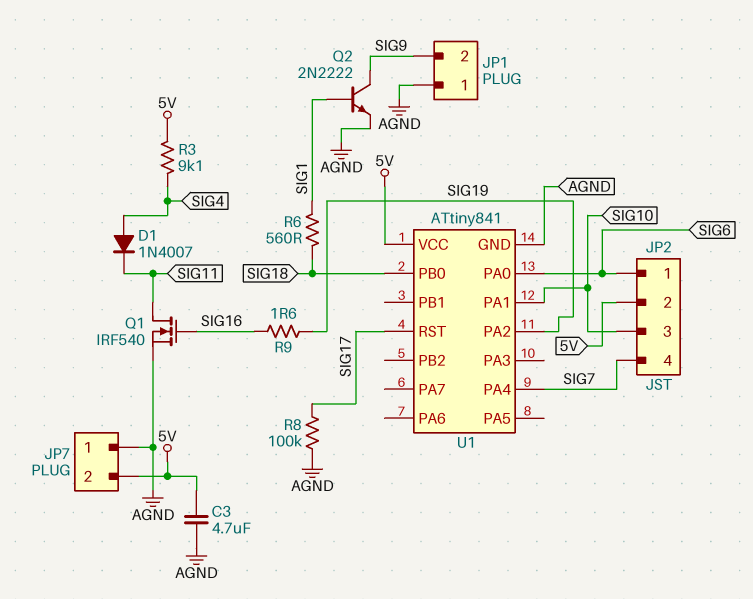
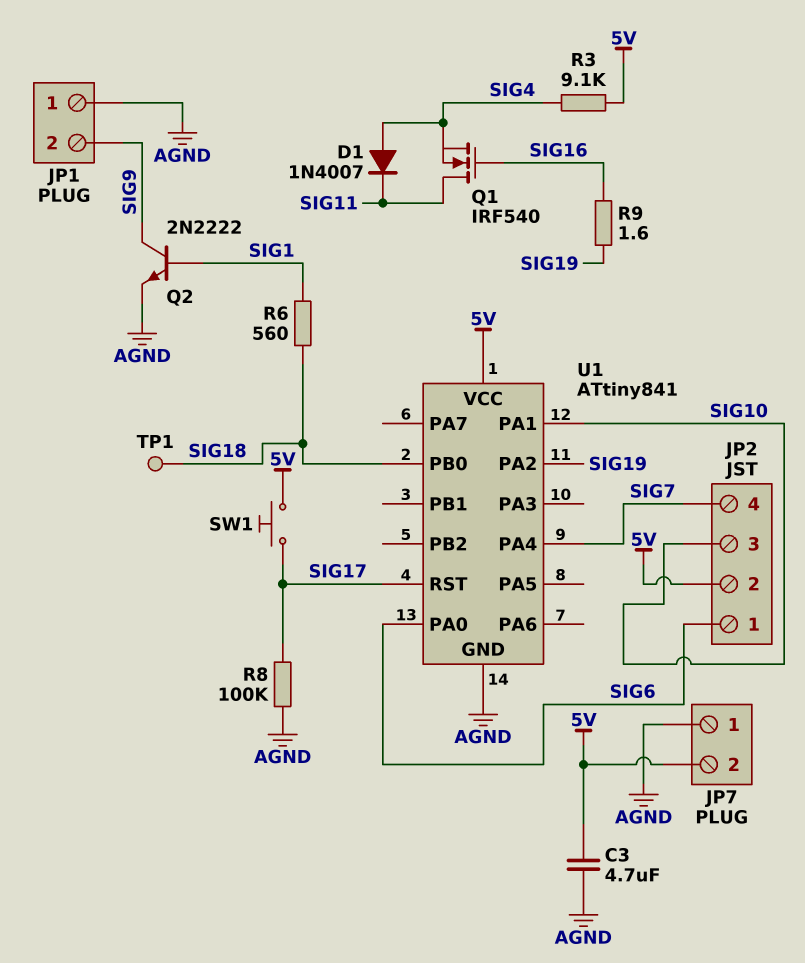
Q1: NMOS IRF540 (G SIG16, D SIG11, S AGND) -> NMOS IRF540 (G SIG16, D SIG11, S SIG4)
SW1: none -> button (5V, SIG17)
TP1: none -> test point (SIG18)

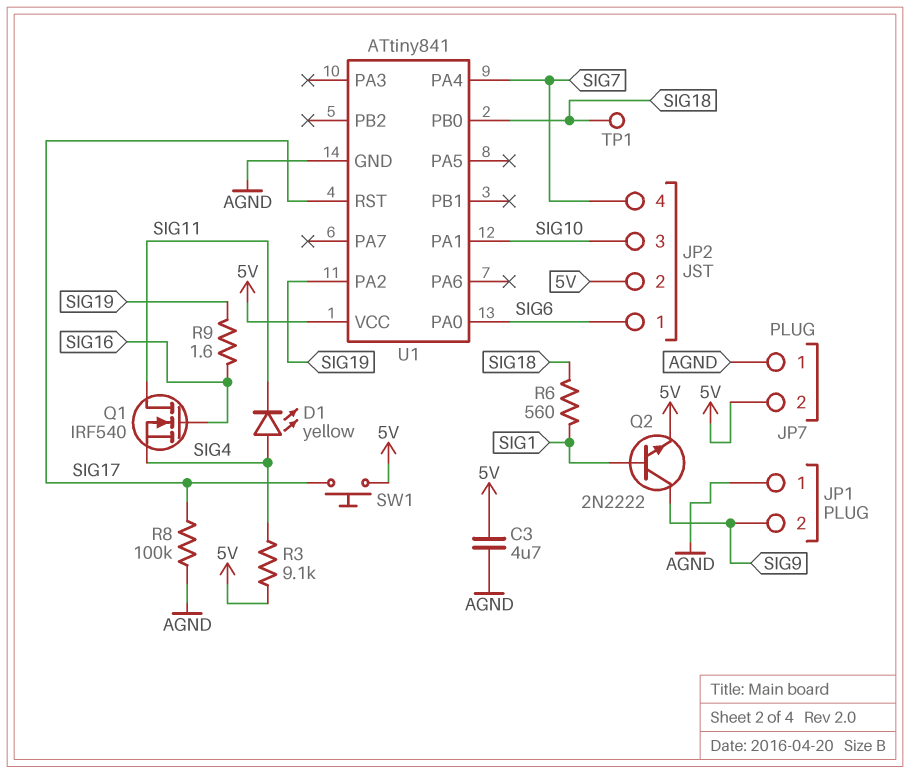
D1: diode 1N4007 (A SIG4, K SIG11) -> LED yellow (A SIG4, K SIG11)
Q2: NPN 2N2222 (B SIG1, C SIG9, E AGND) -> NPN 2N2222 (B SIG1, C SIG9, E 5V)

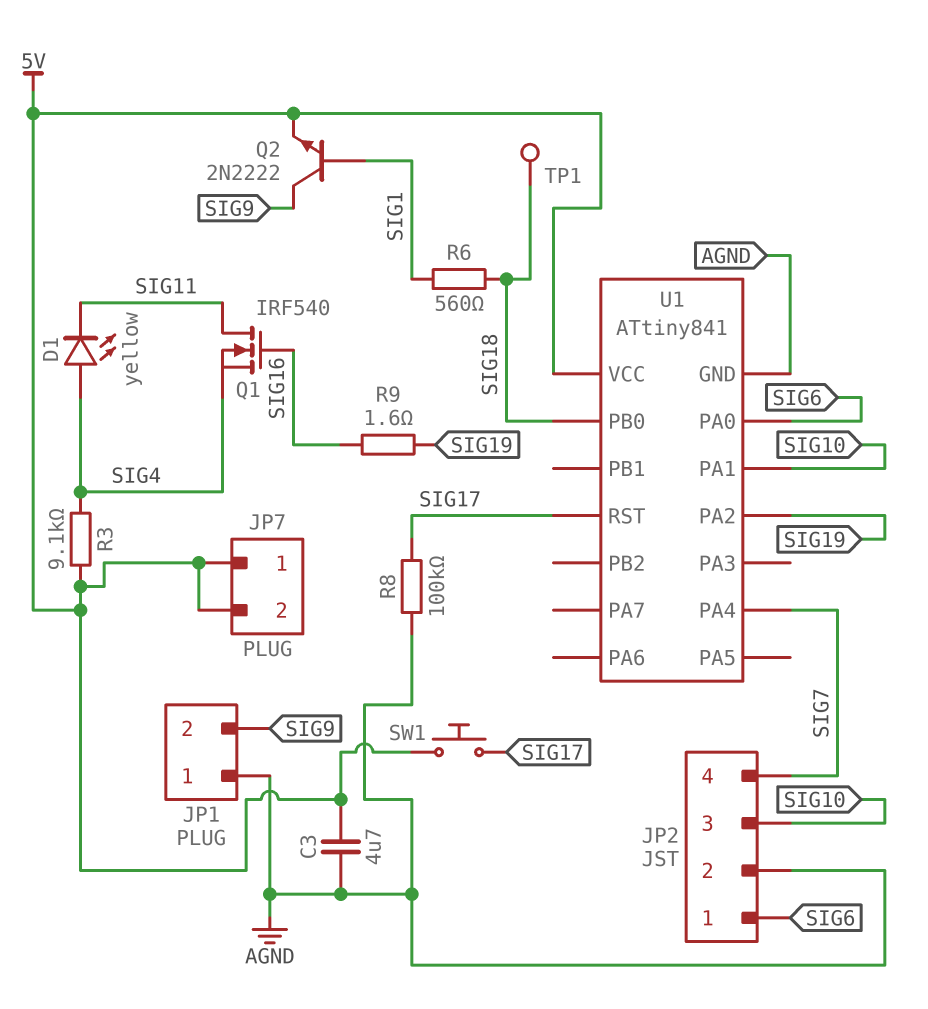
JP2 pin 2: 5V -> AGND
JP7 pin 1: AGND -> 5V

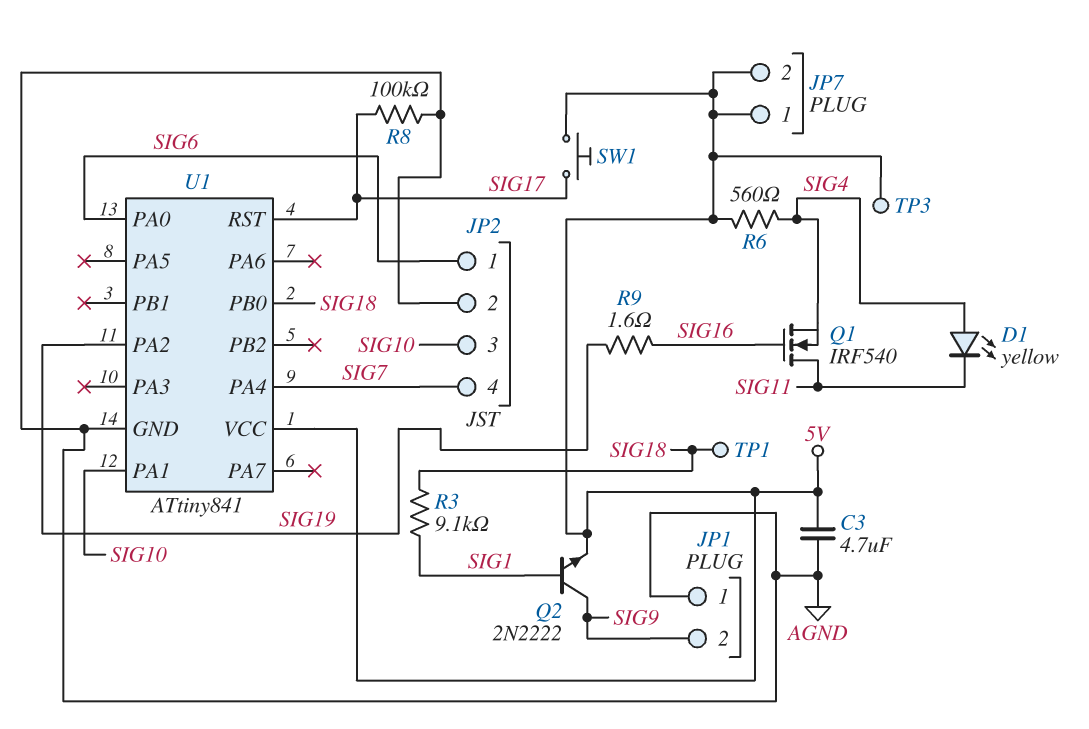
R3: 9.1k (5V, SIG4) -> 9.1k (SIG1, SIG18)
R6: 560 (SIG1, SIG18) -> 560 (5V, SIG4)
TP3: none -> test point (5V)

